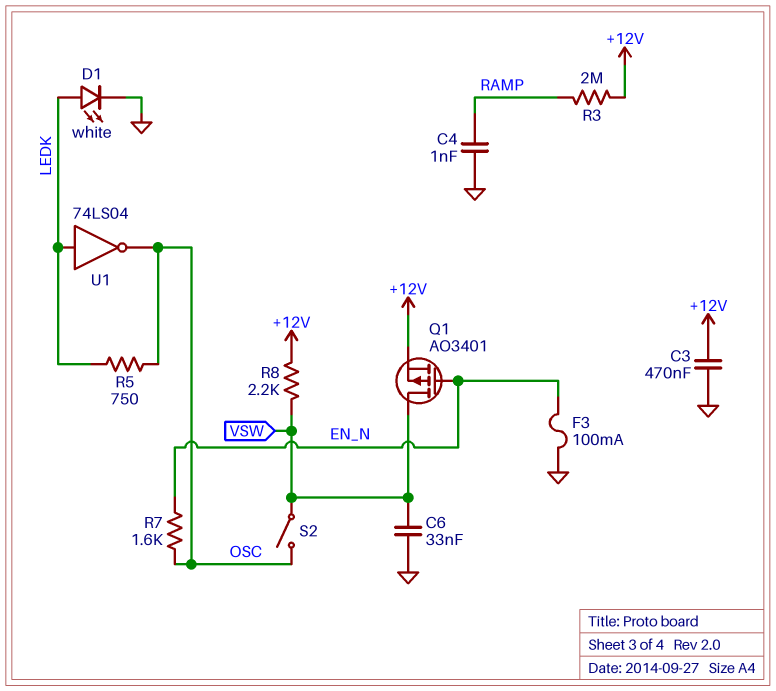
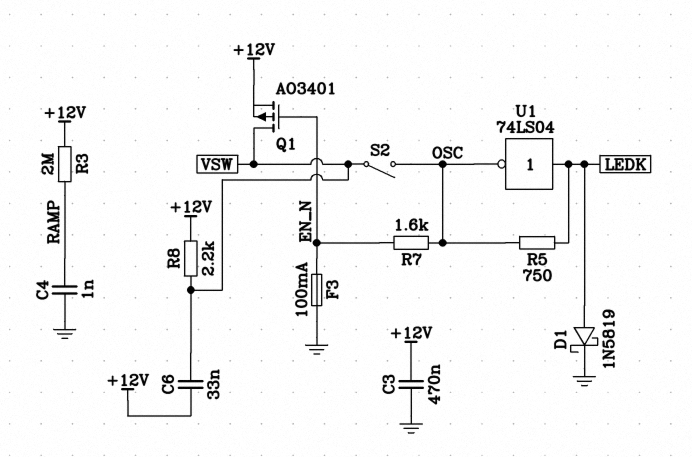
C6: 33nF (GND, VSW) -> 33nF (+12V, VSW)
D1: LED white (A LEDK, K GND) -> schottky 1N5819 (A LEDK, K GND)

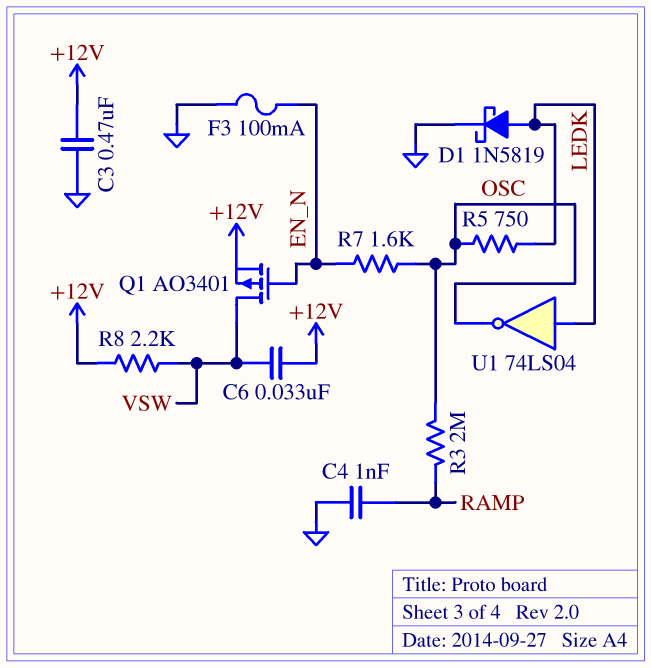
R3: 2M (+12V, RAMP) -> 2M (OSC, RAMP)
S2: switch (OSC, VSW) -> none

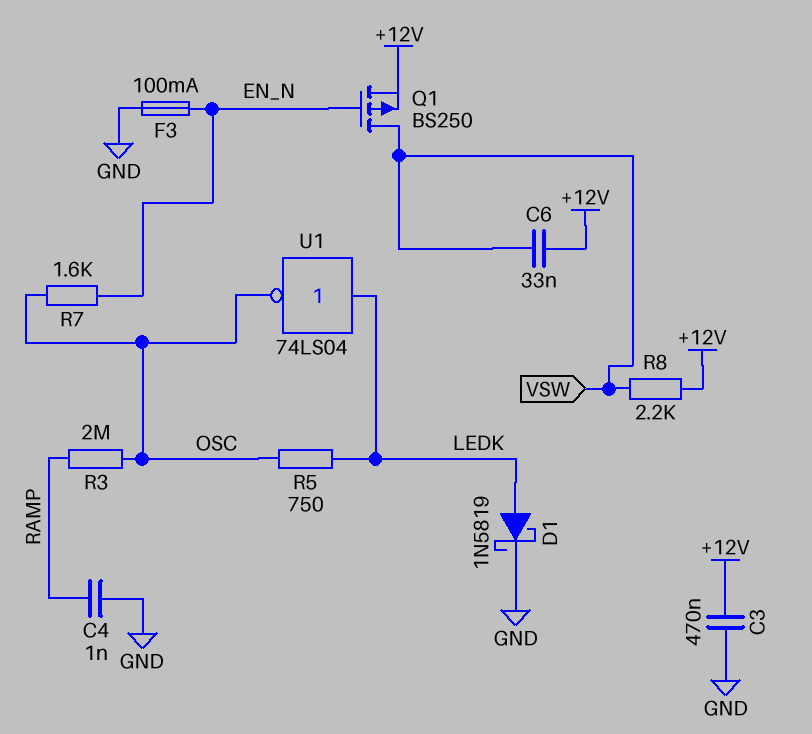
Q1: PMOS AO3401 (G EN_N, D VSW, S +12V) -> PMOS BS250 (G EN_N, D VSW, S +12V)

